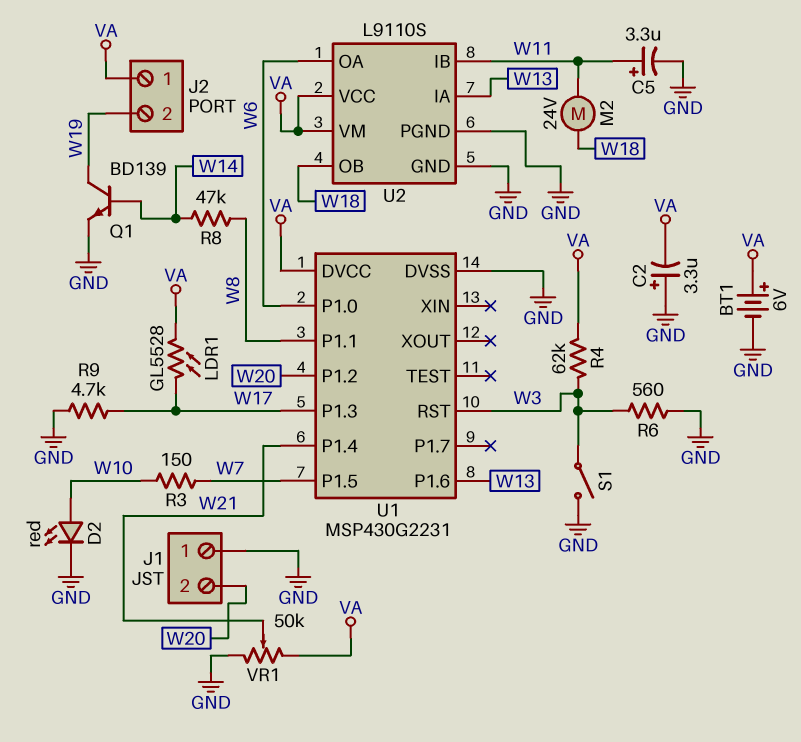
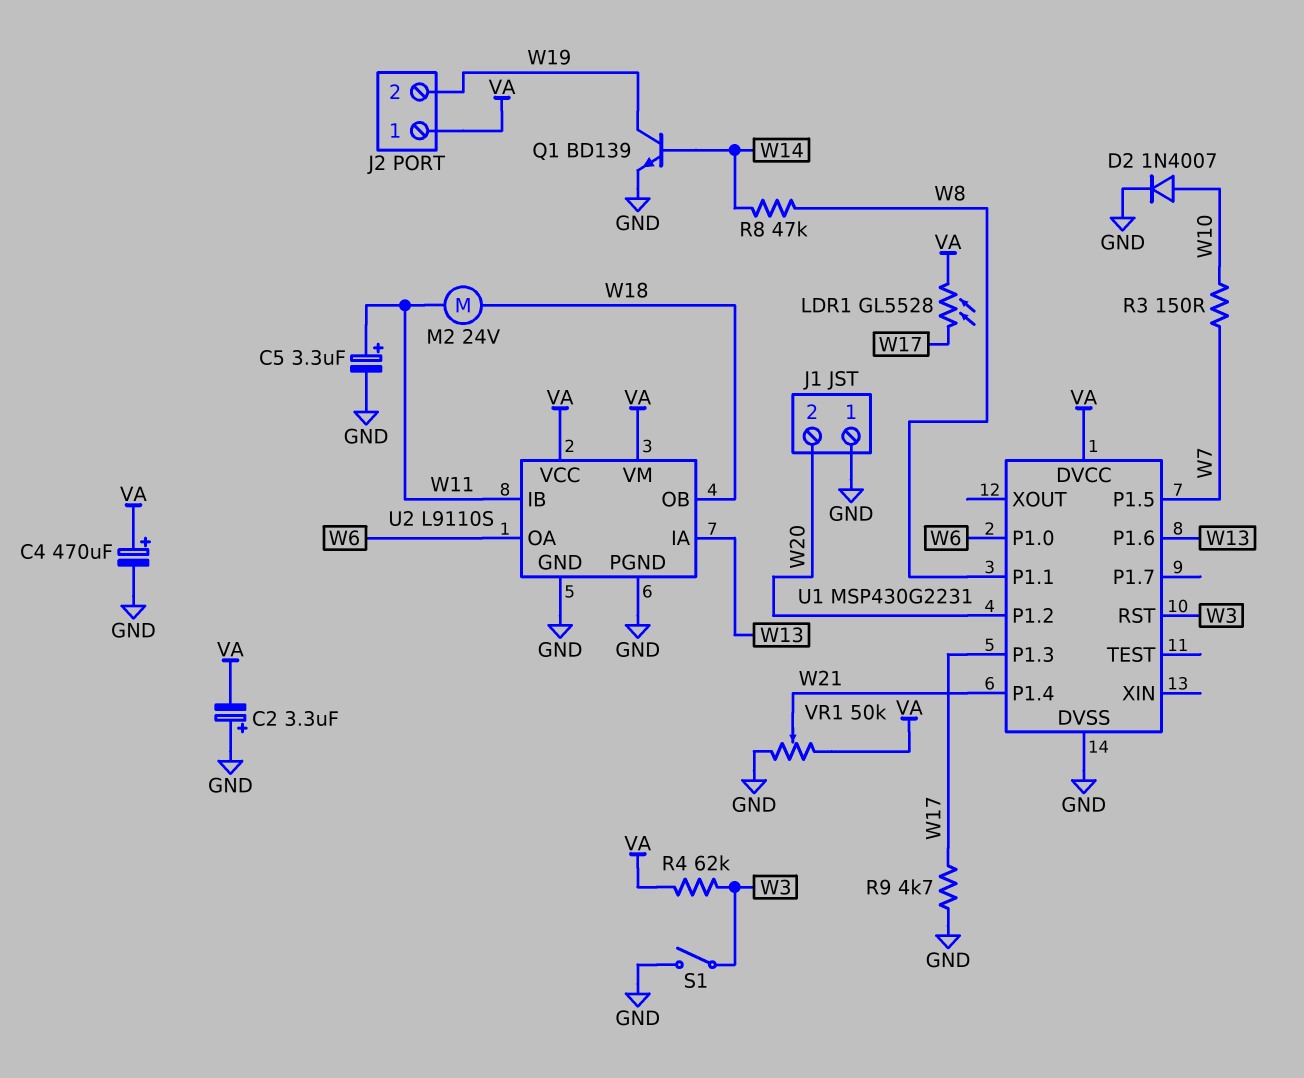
BT1: 6V (plus VA, minus GND) -> none
C4: none -> 470uF (plus VA, minus GND)
D2: LED red (A W10, K GND) -> diode 1N4007 (A W10, K GND)
R6: 560 (GND, W3) -> none

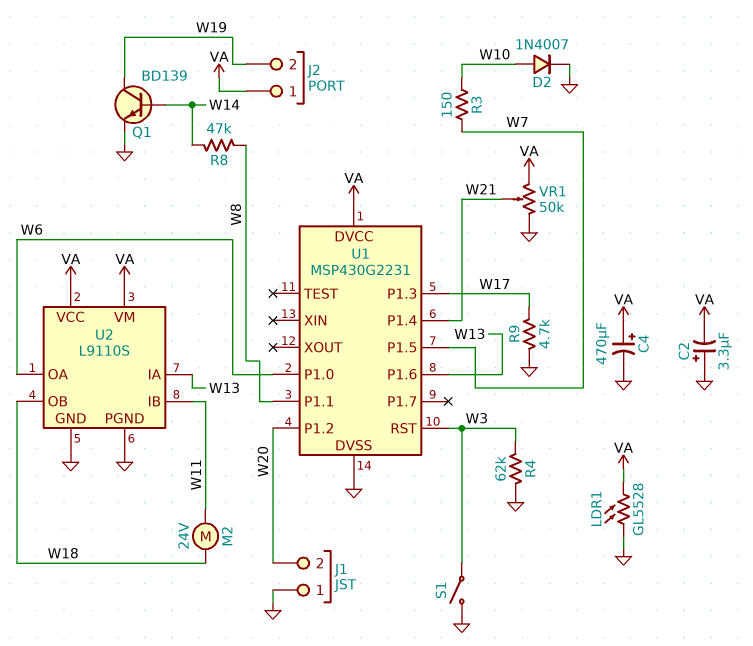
C5: 3.3uF (plus W11, minus GND) -> none
LDR1: GL5528 (VA, W17) -> GL5528 (GND, VA)
R4: 62k (VA, W3) -> 62k (GND, W3)

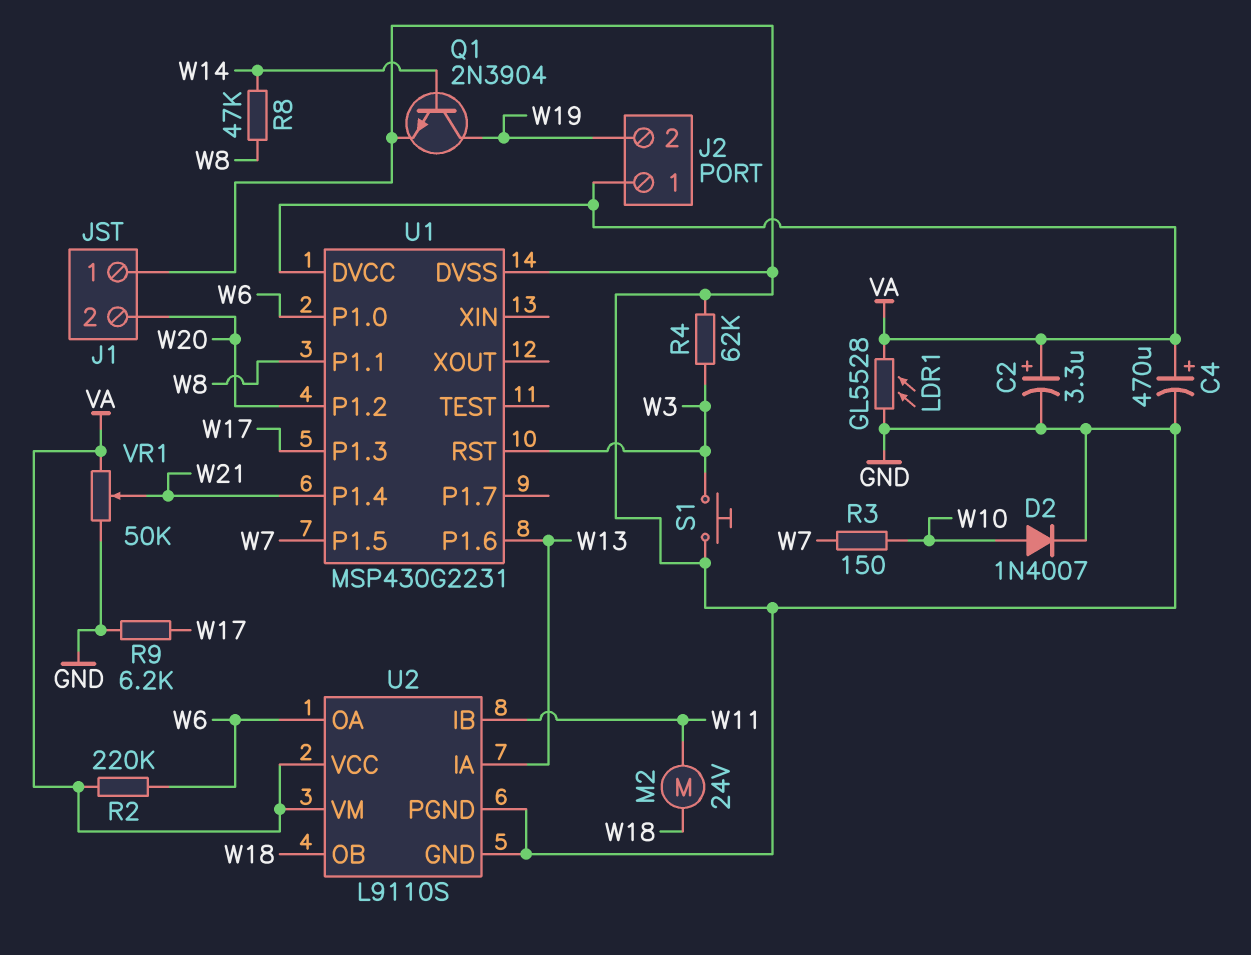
C2: 3.3uF (plus GND, minus VA) -> 3.3uF (plus VA, minus GND)
Q1: NPN BD139 (B W14, C W19, E GND) -> NPN 2N3904 (B W14, C W19, E GND)
R2: none -> 220k (VA, W6)
R9: 4.7k (GND, W17) -> 6.2k (GND, W17)
S1: switch (GND, W3) -> button (GND, W3)

